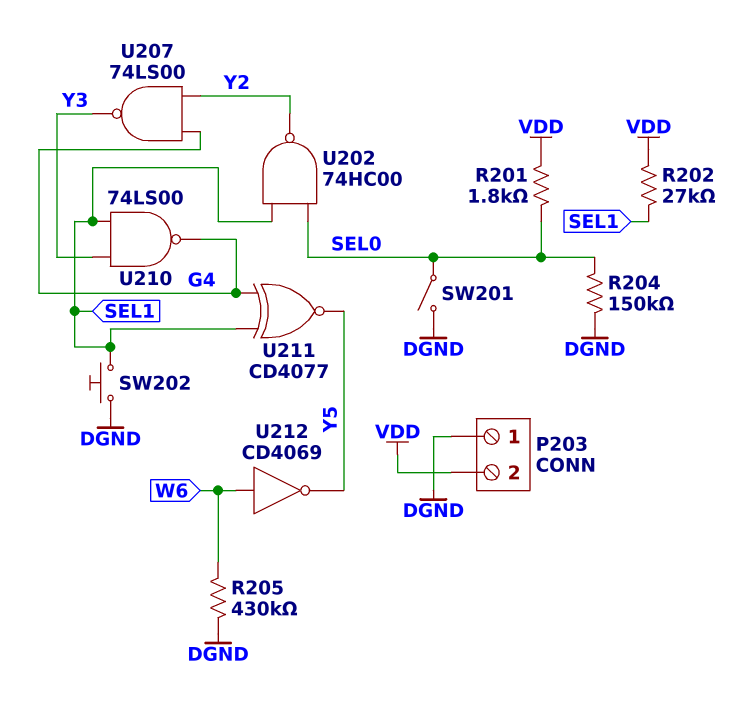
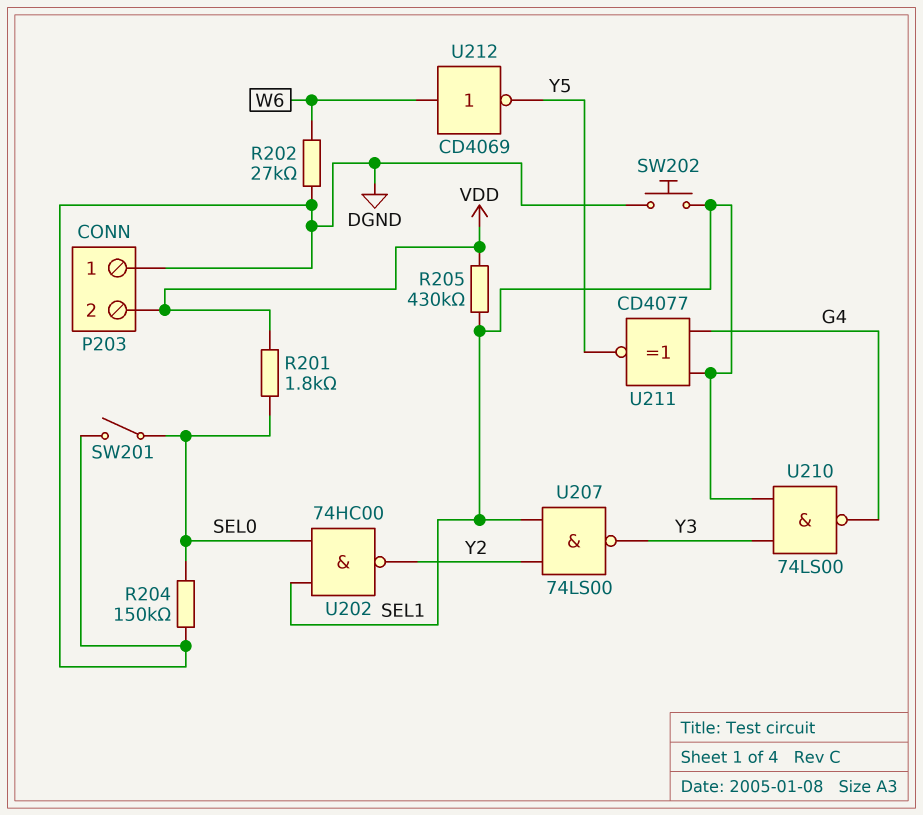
R202: 27k (SEL1, VDD) -> 27k (DGND, W6)
R205: 430k (DGND, W6) -> 430k (SEL1, VDD)
U207: NAND 74LS00 (in G4, in Y2, out Y3) -> NAND 74LS00 (in SEL1, in Y2, out Y3)

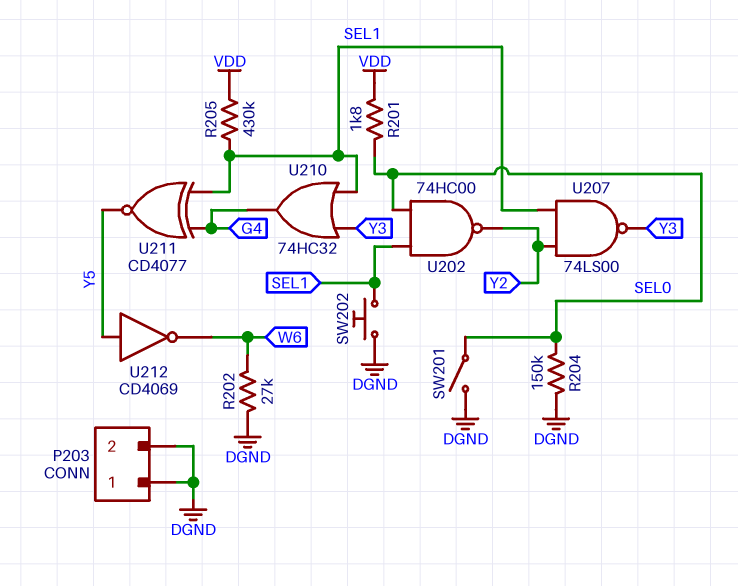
P203 pin 2: VDD -> DGND
U210: NAND 74LS00 (in SEL1, in Y3, out G4) -> OR 74HC32 (in SEL1, in Y3, out G4)
U212: NOT CD4069 (in W6, out Y5) -> NOT CD4069 (in Y5, out W6)

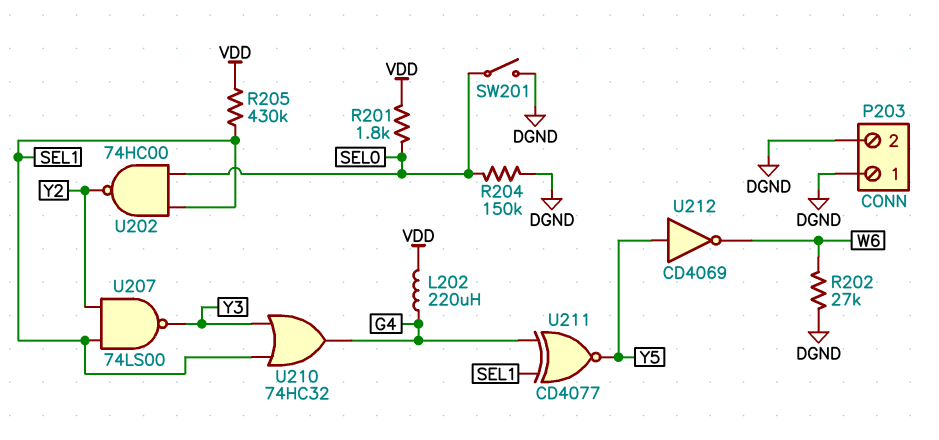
L202: none -> 220uH (G4, VDD)
SW202: button (DGND, SEL1) -> none

